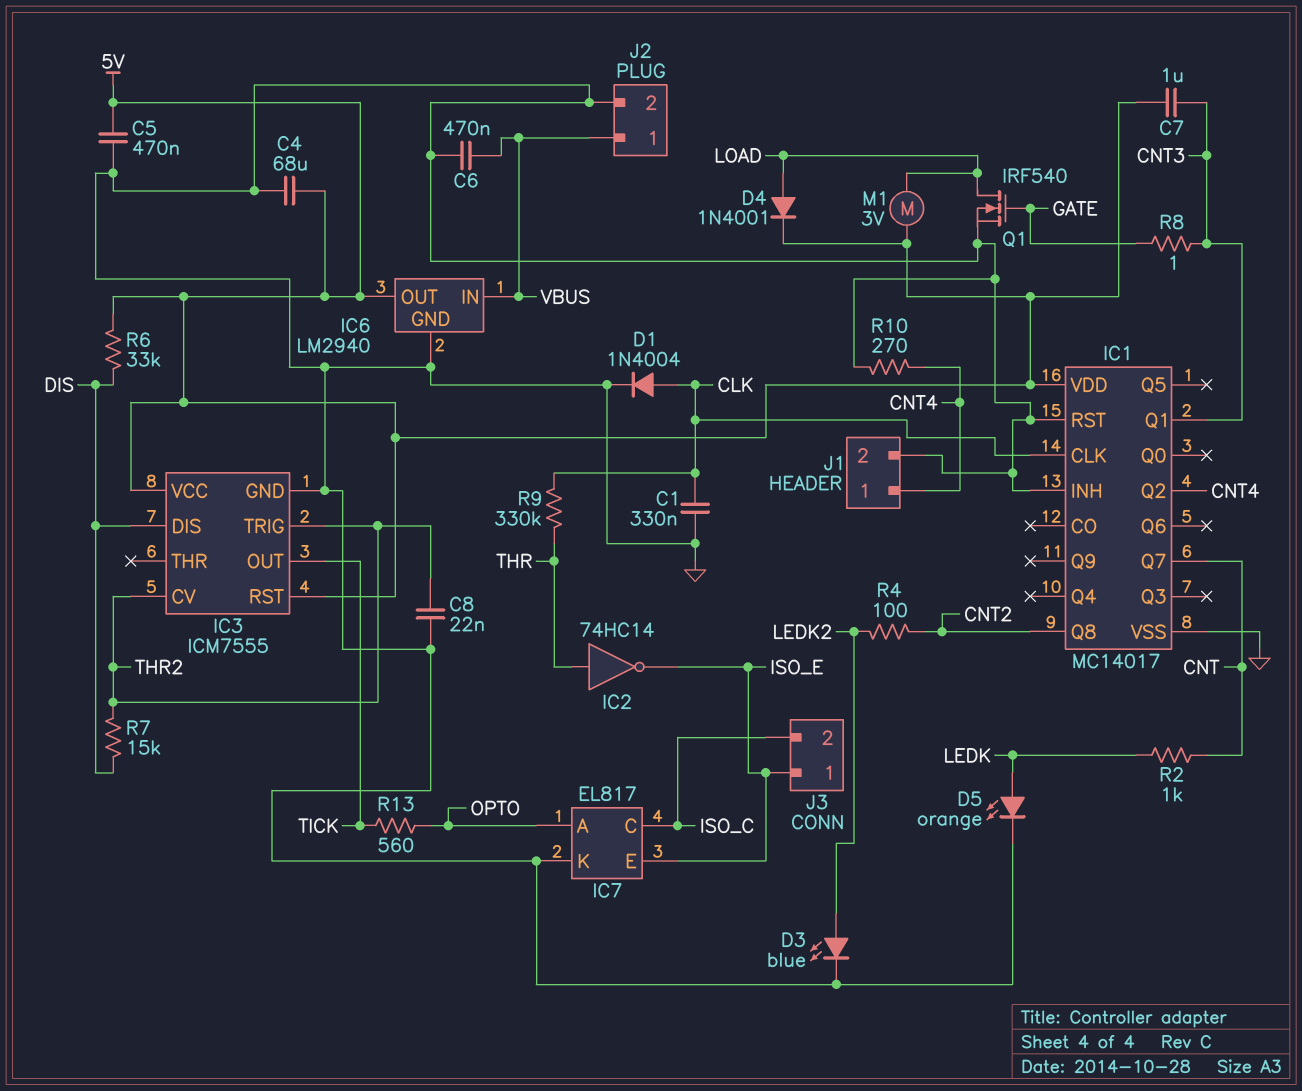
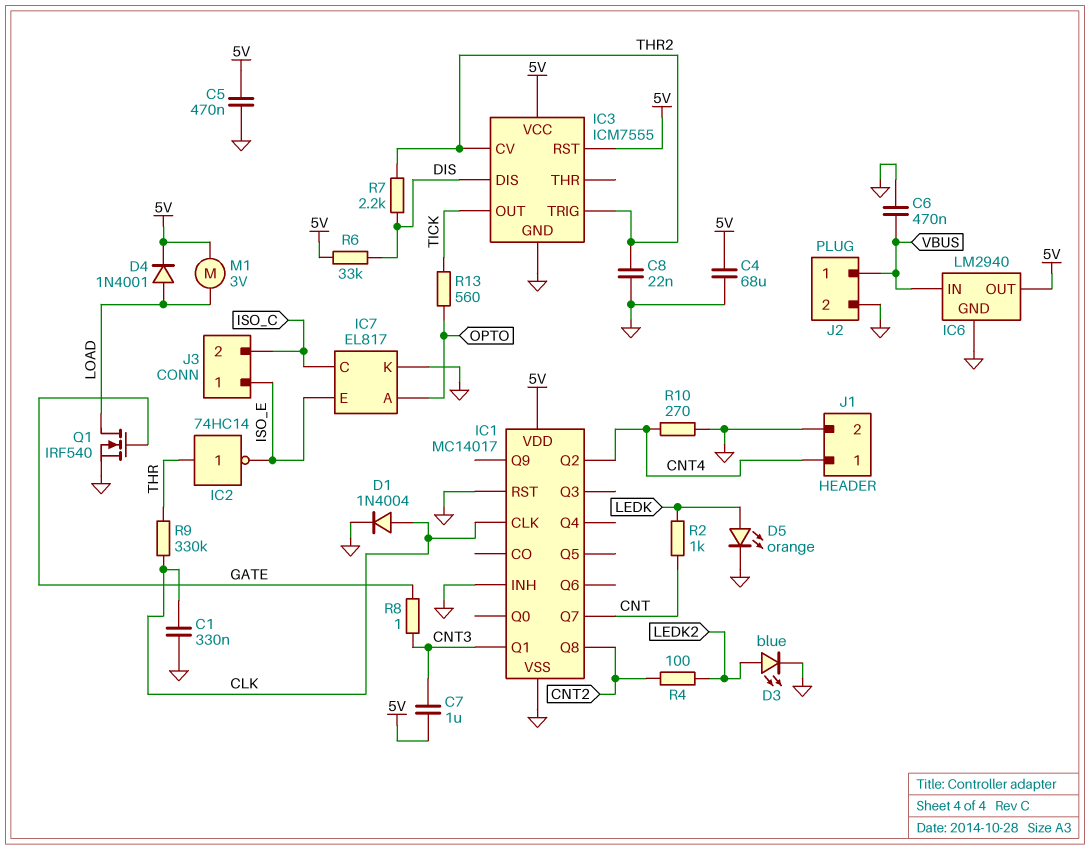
R7: 15k (DIS, THR2) -> 2.2k (DIS, THR2)

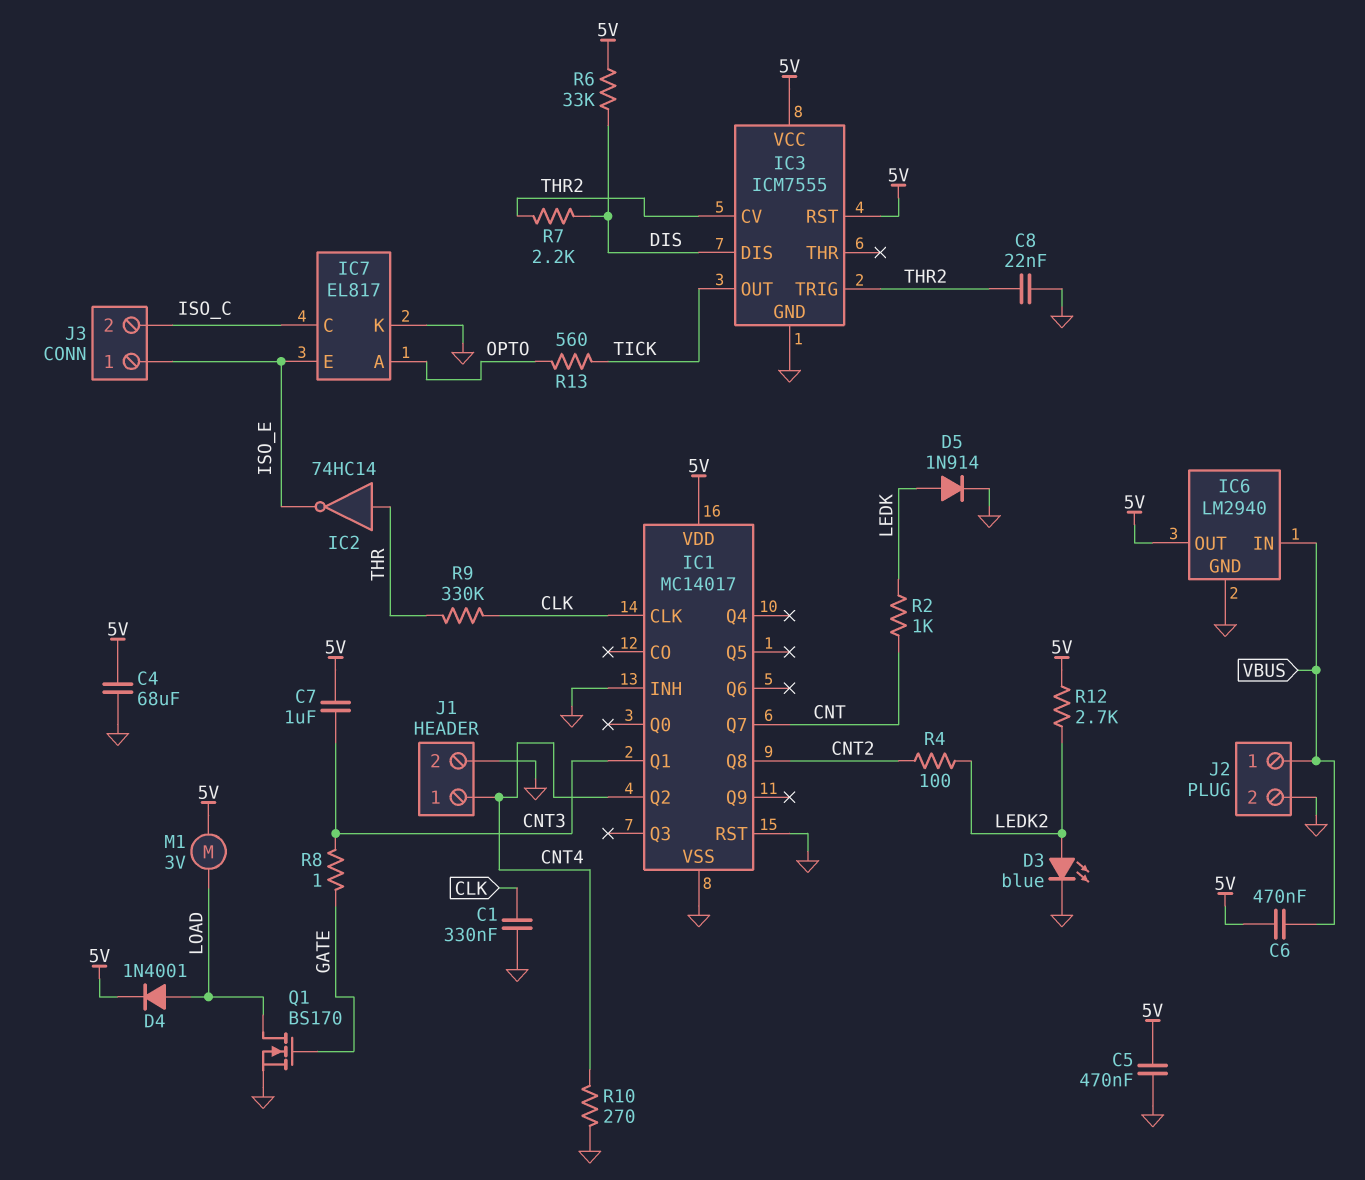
C6: 470nF (GND, VBUS) -> 470nF (5V, VBUS)
D1: diode 1N4004 (A CLK, K GND) -> none
D5: LED orange (A LEDK, K GND) -> diode 1N914 (A LEDK, K GND)
Q1: NMOS IRF540 (G GATE, D LOAD, S GND) -> NMOS BS170 (G GATE, D LOAD, S GND)
R12: none -> 2.7k (5V, LEDK2)

